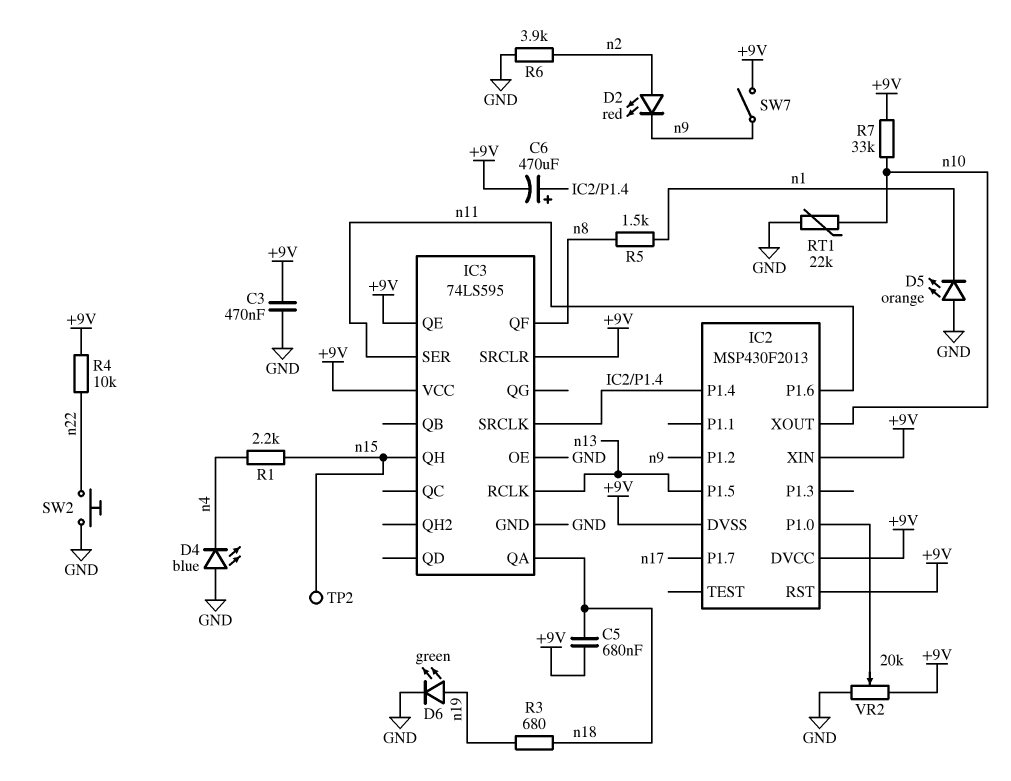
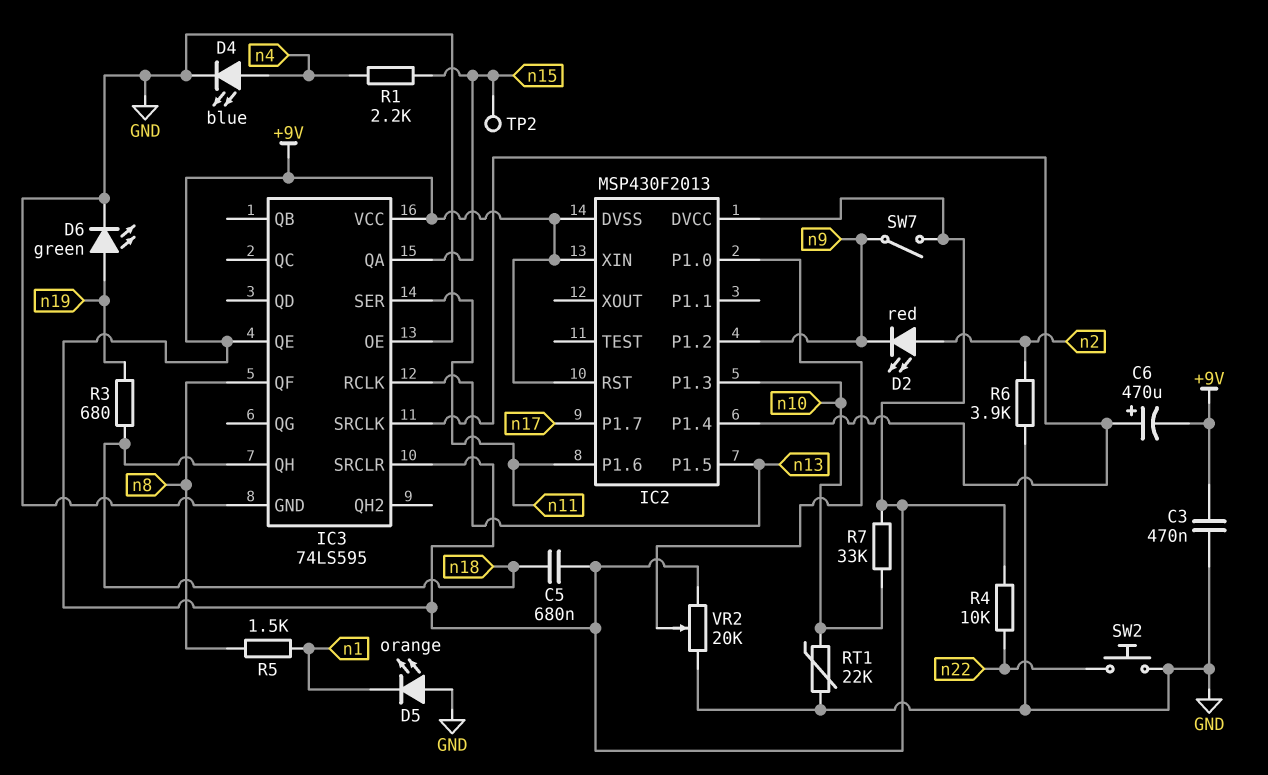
D4: LED blue (A GND, K n4) -> LED blue (A n4, K GND)
IC2 pin P1.3: none -> n10
IC2 pin XOUT: n10 -> none
IC3 pin QA: n18 -> n15
IC3 pin QH: n15 -> n18

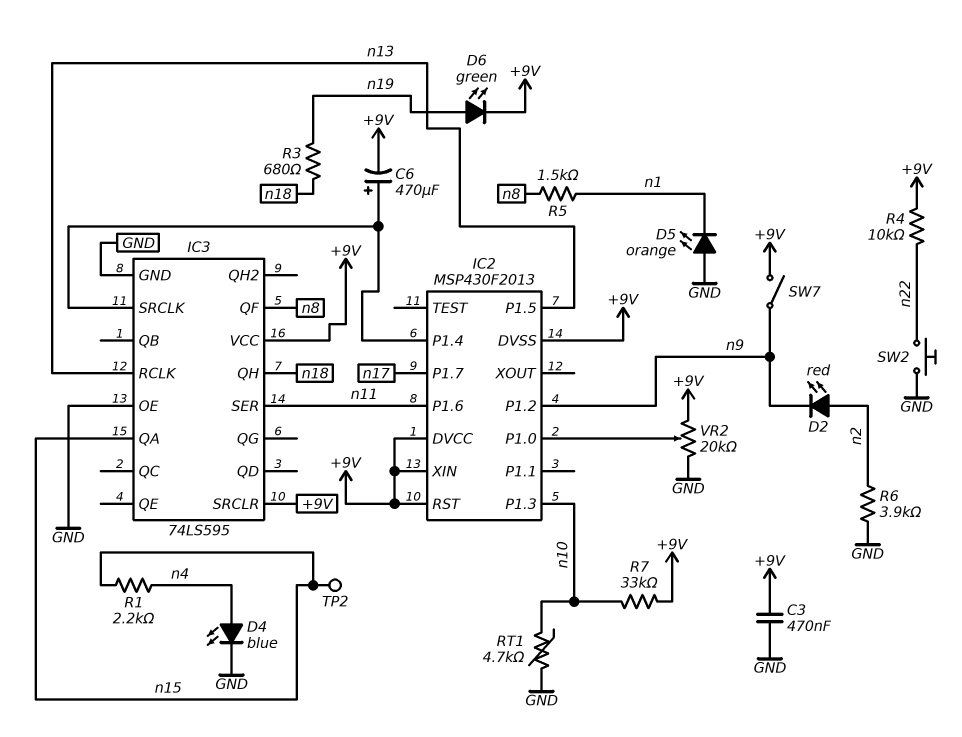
C5: 680nF (+9V, n18) -> none
D6: LED green (A n19, K GND) -> LED green (A n19, K +9V)
IC3 pin QE: +9V -> none
RT1: 22k (GND, n10) -> 4.7k (GND, n10)

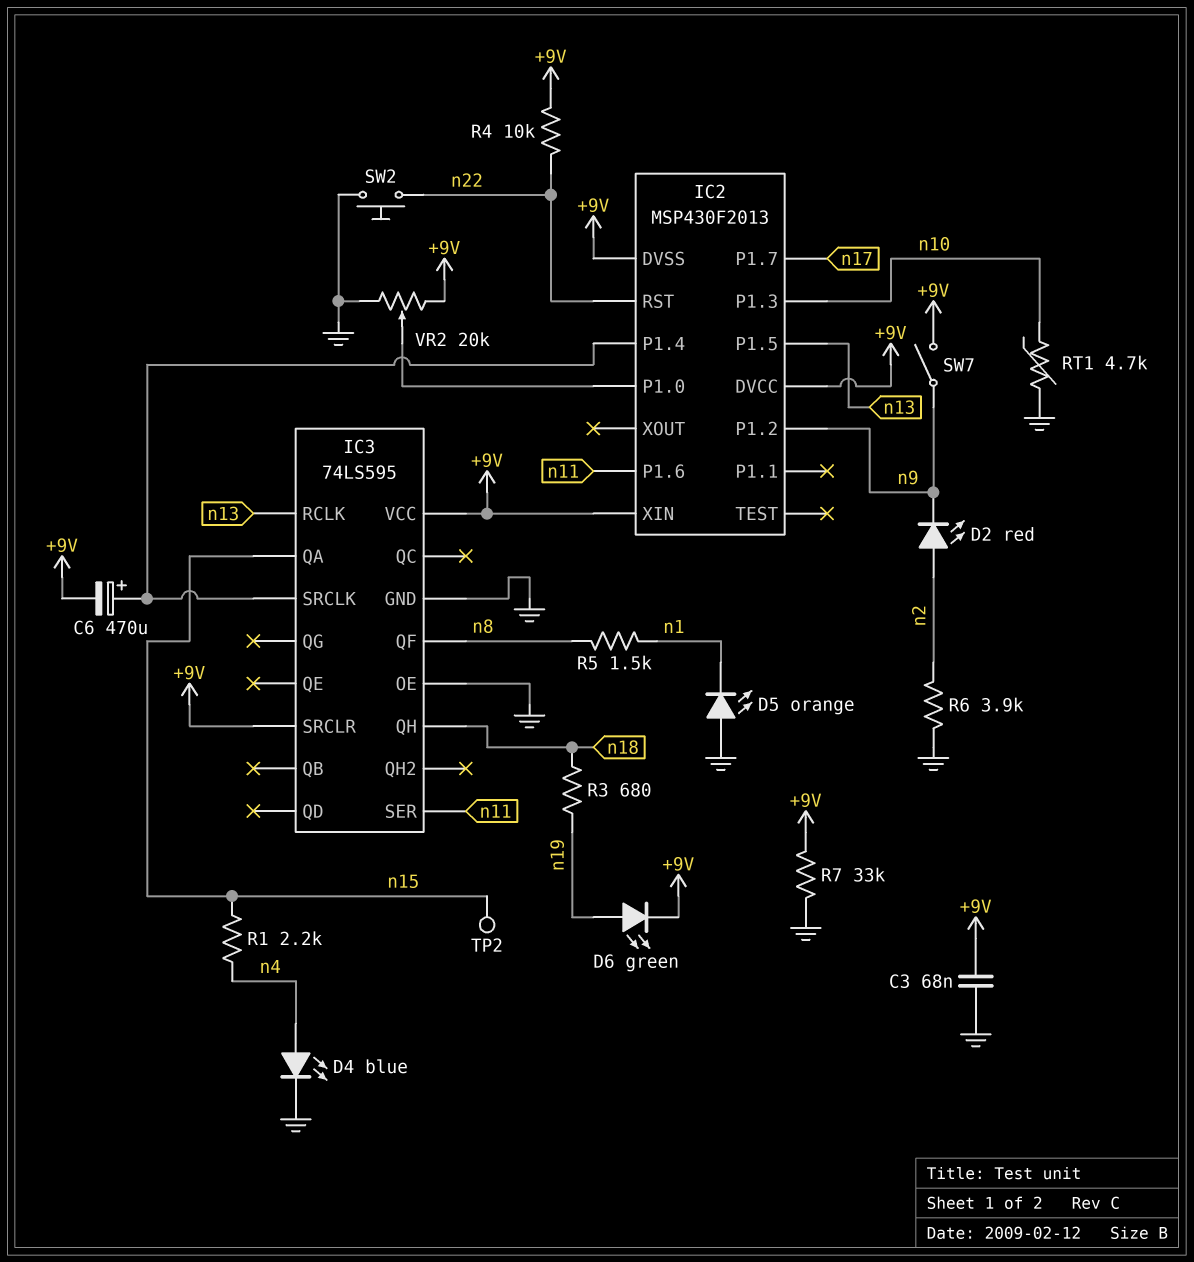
C3: 470nF (+9V, GND) -> 68nF (+9V, GND)
IC2 pin RST: +9V -> n22
R7: 33k (+9V, n10) -> 33k (+9V, GND)

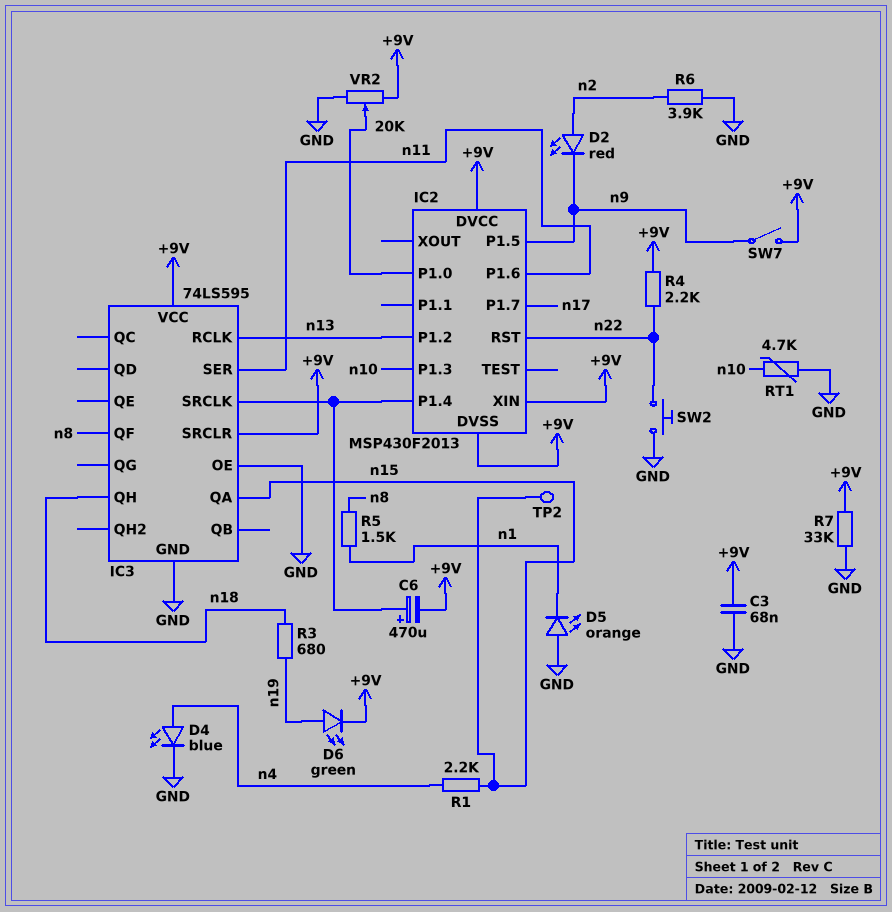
IC2 pin P1.2: n9 -> n13
IC2 pin P1.5: n13 -> n9
R4: 10k (+9V, n22) -> 2.2k (+9V, n22)

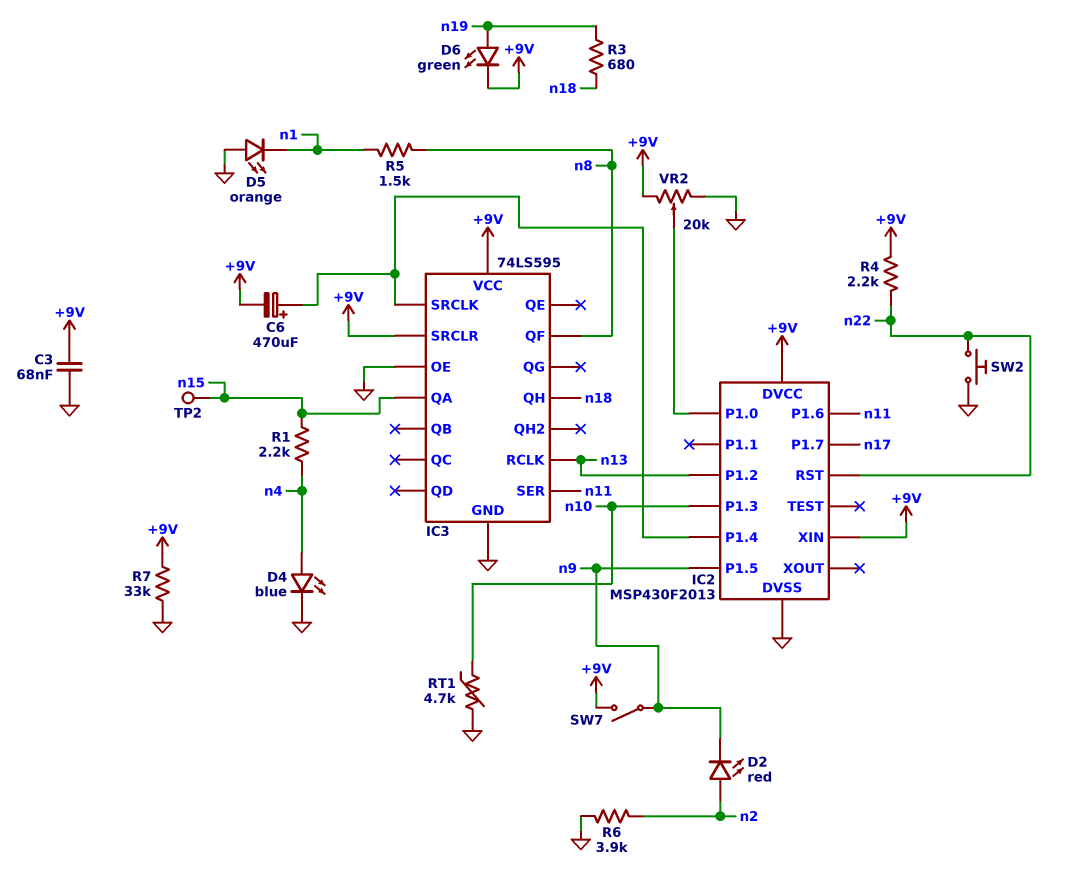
IC2 pin DVSS: +9V -> GND

